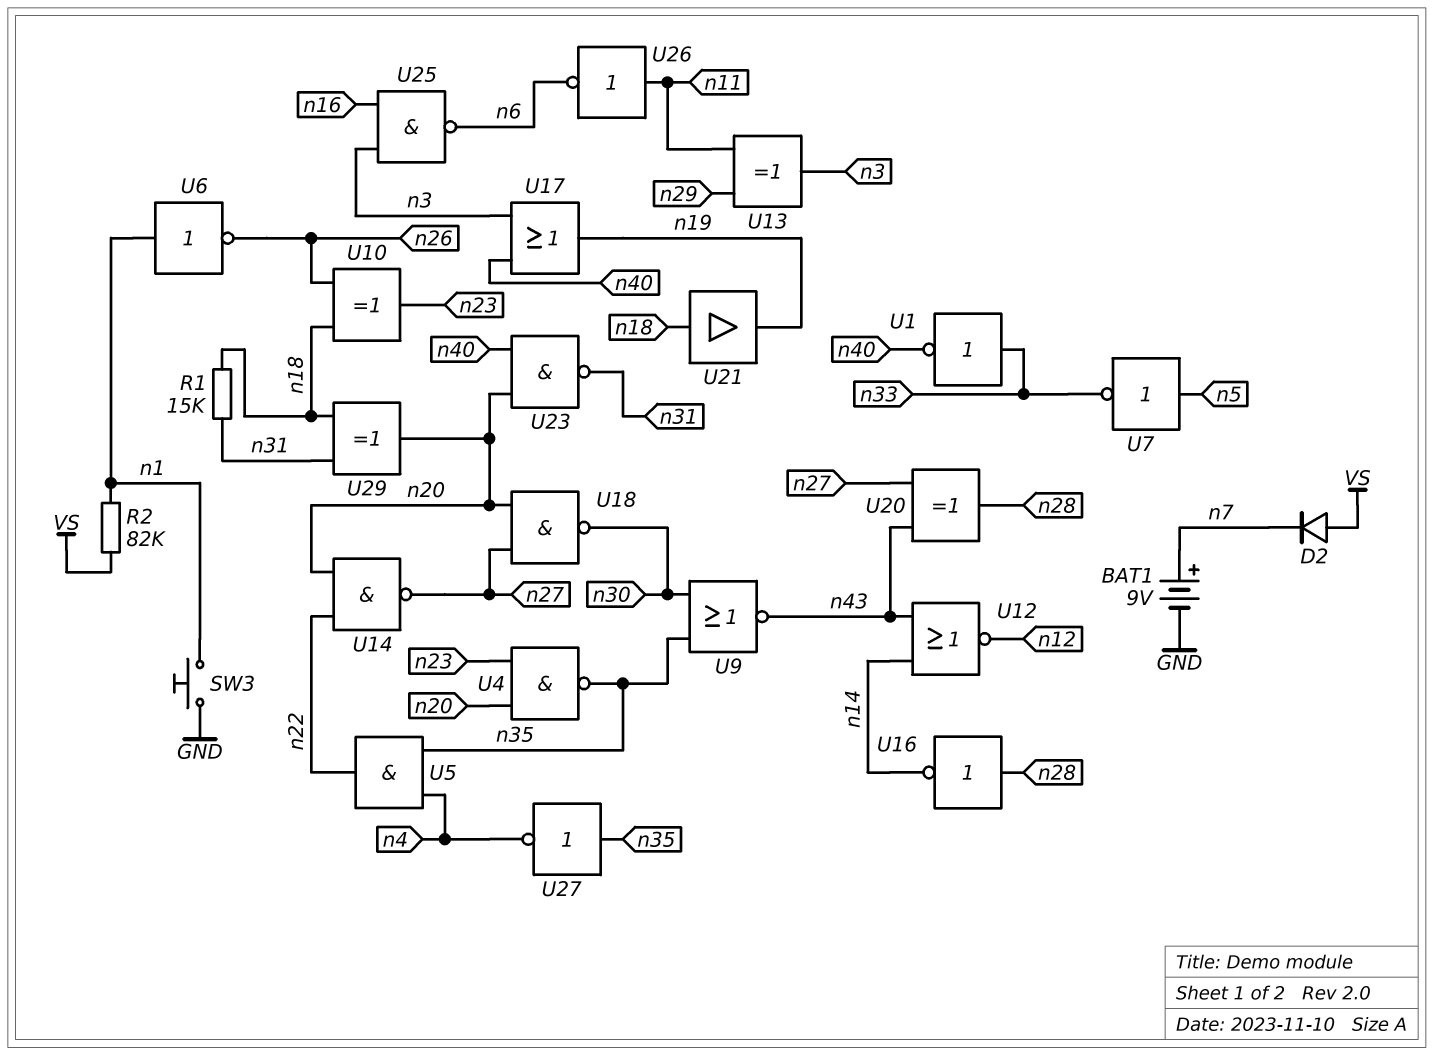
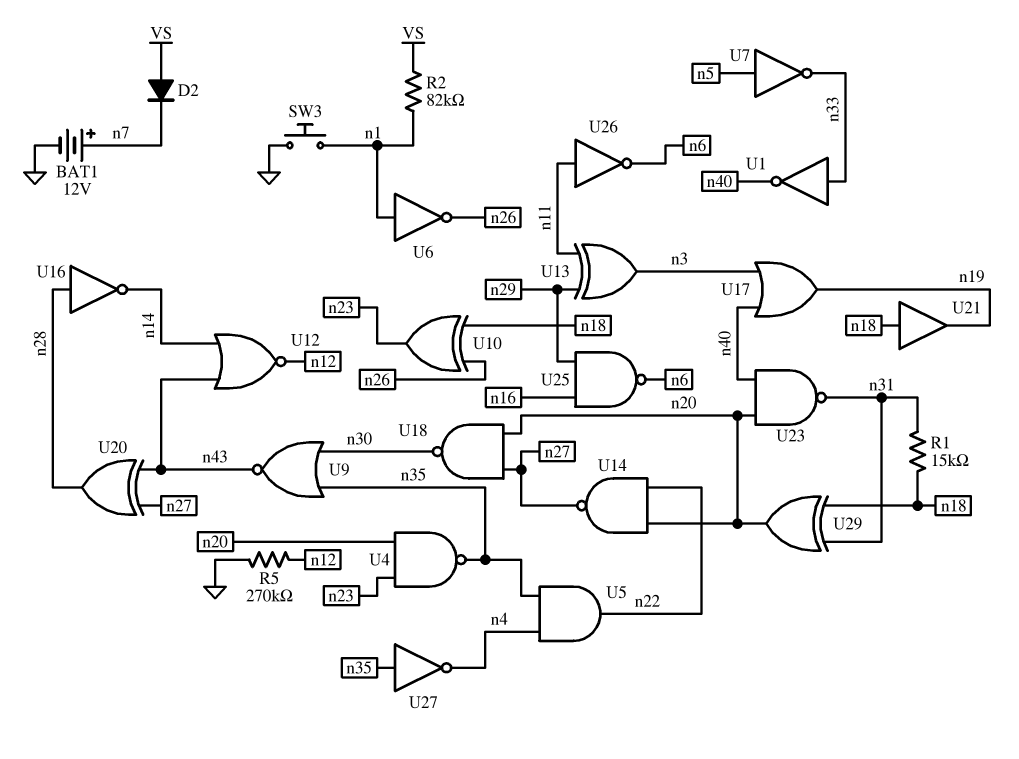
BAT1: 9V (plus n7, minus GND) -> 12V (plus n7, minus GND)
R5: none -> 270k (GND, n12)
U25: NAND (in n3, in n16, out n6) -> NAND (in n16, in n29, out n6)

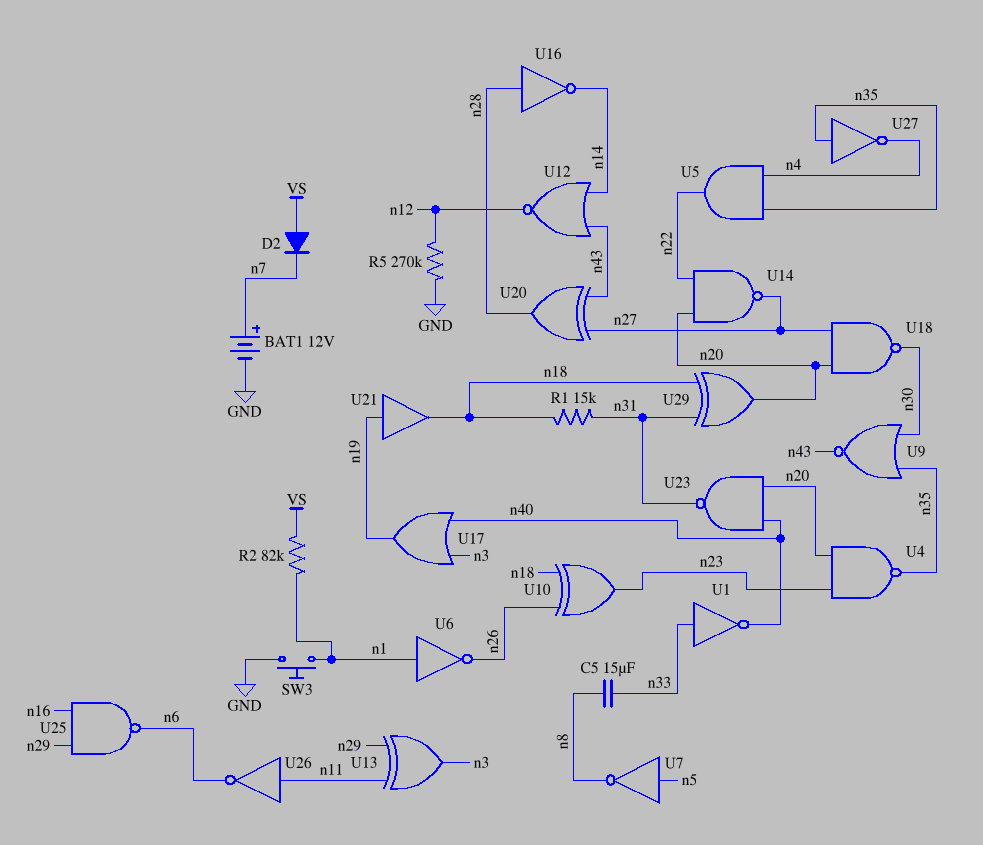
C5: none -> 15uF (n8, n33)
U7: NOT (in n5, out n33) -> NOT (in n5, out n8)
U21: buffer (in n18, out n19) -> buffer (in n19, out n18)

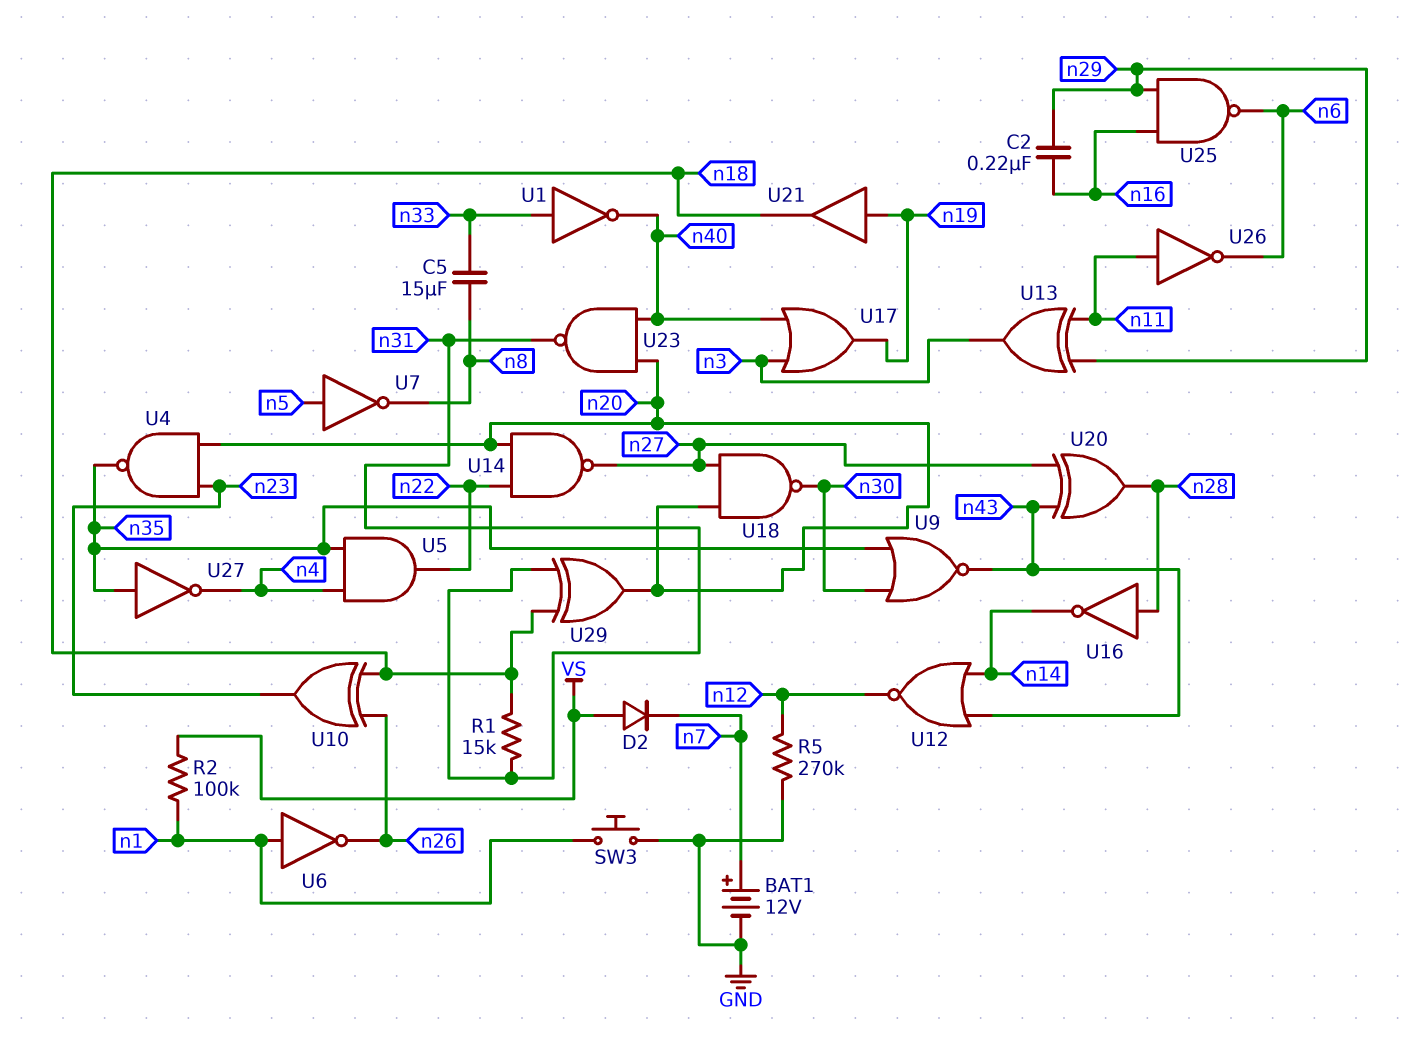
C2: none -> 220nF (n16, n29)
R2: 82k (VS, n1) -> 100k (VS, n1)

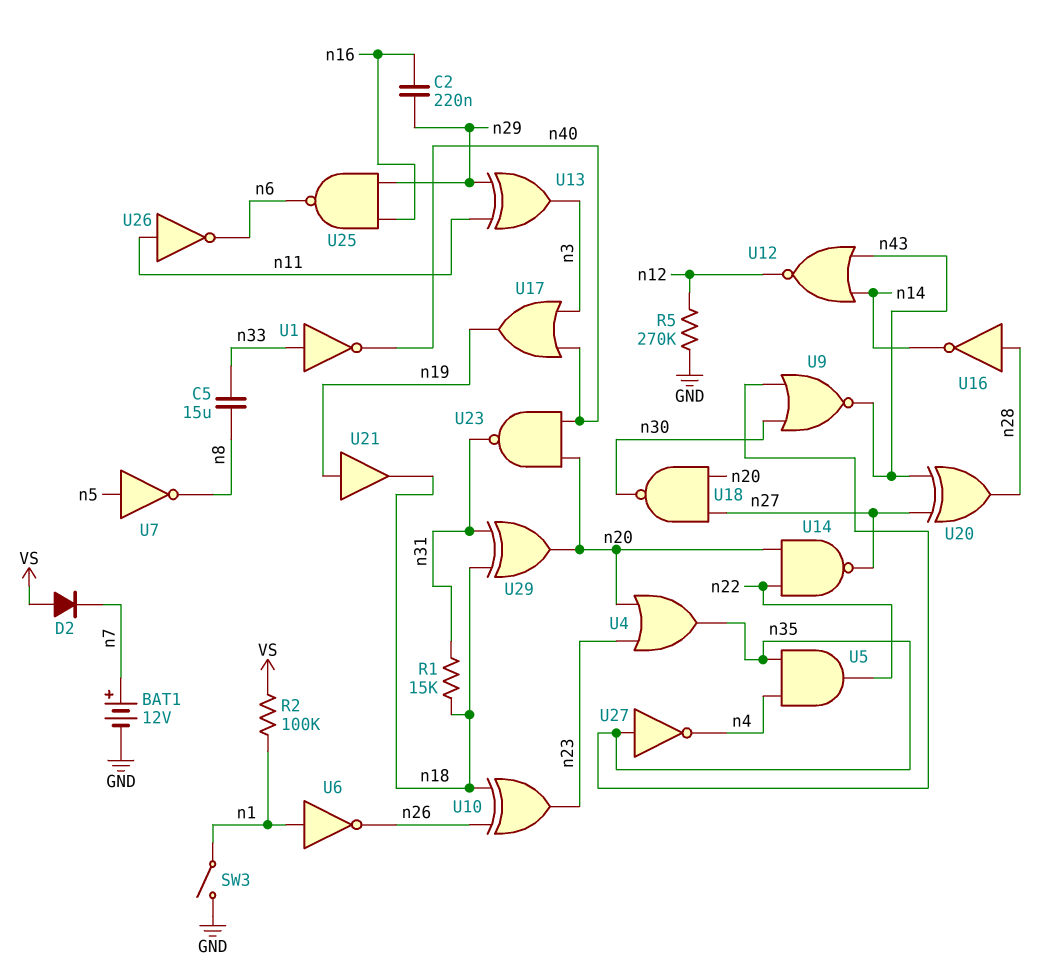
SW3: button (GND, n1) -> switch (GND, n1)
U4: NAND (in n20, in n23, out n35) -> OR (in n20, in n23, out n35)

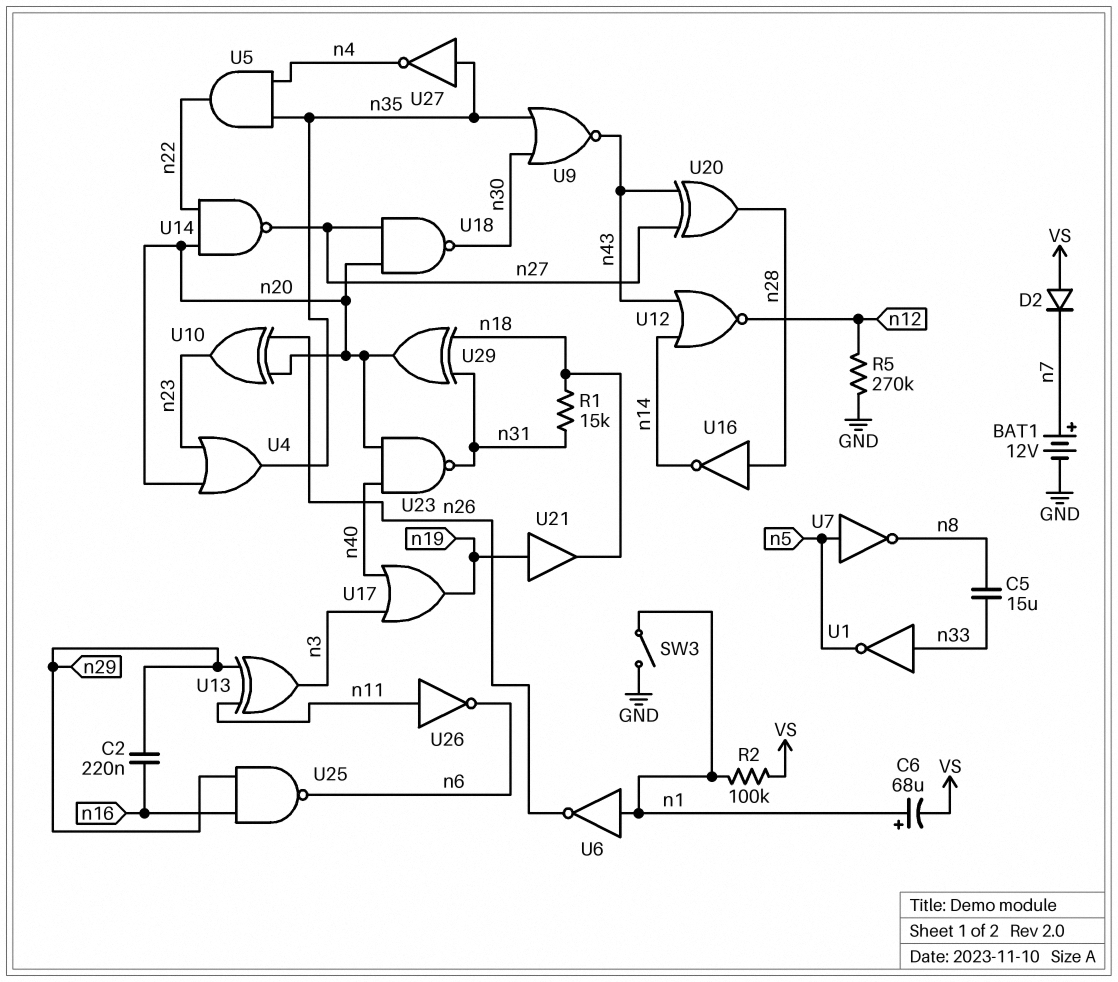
C6: none -> 68uF (plus n1, minus VS)
U1: NOT (in n33, out n40) -> NOT (in n33, out n5)
U10: XOR (in n18, in n26, out n23) -> XOR (in n20, in n26, out n23)

